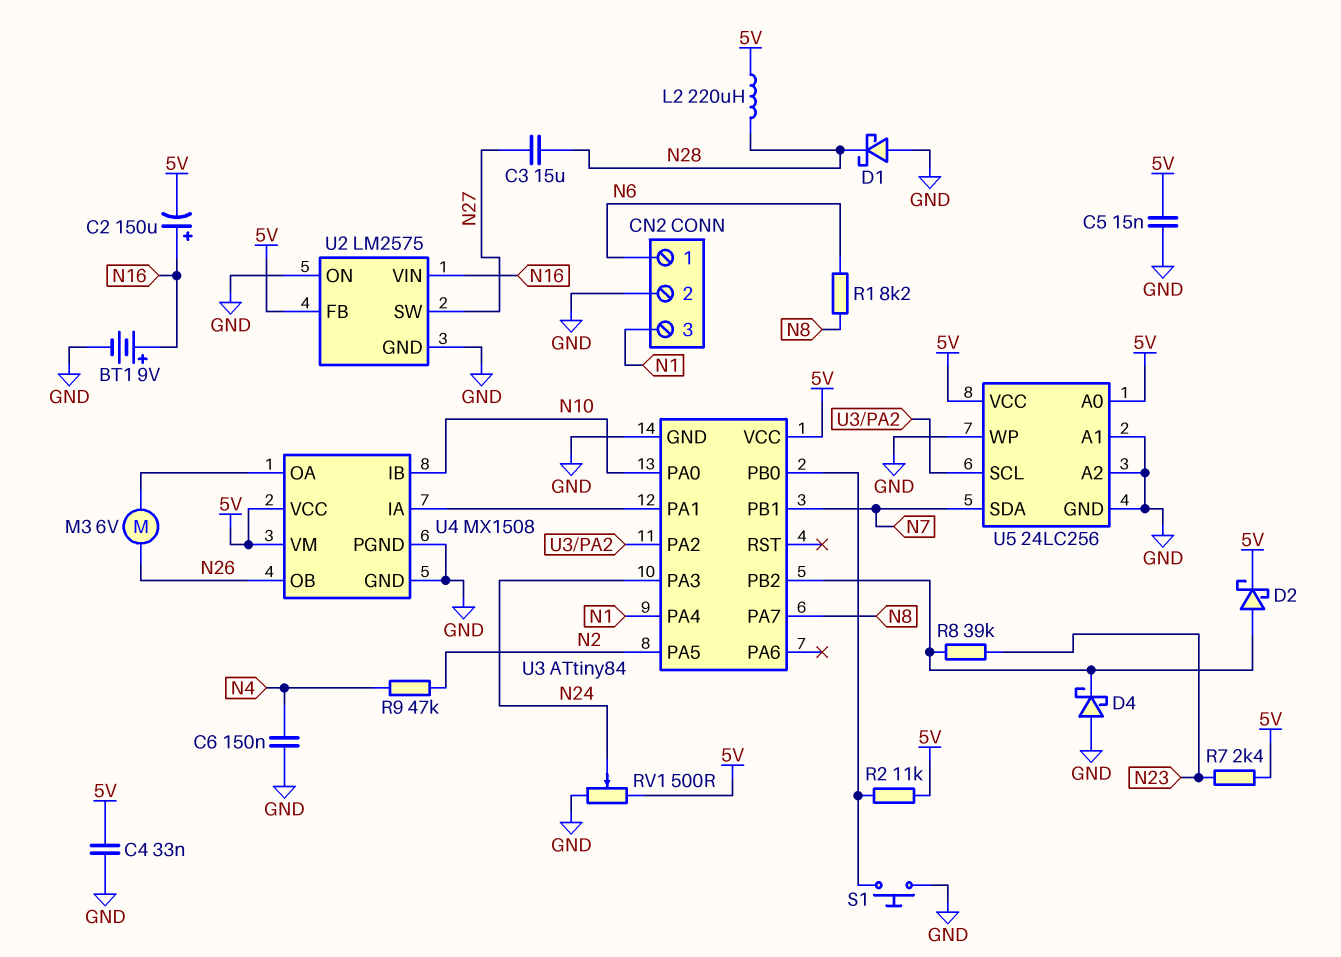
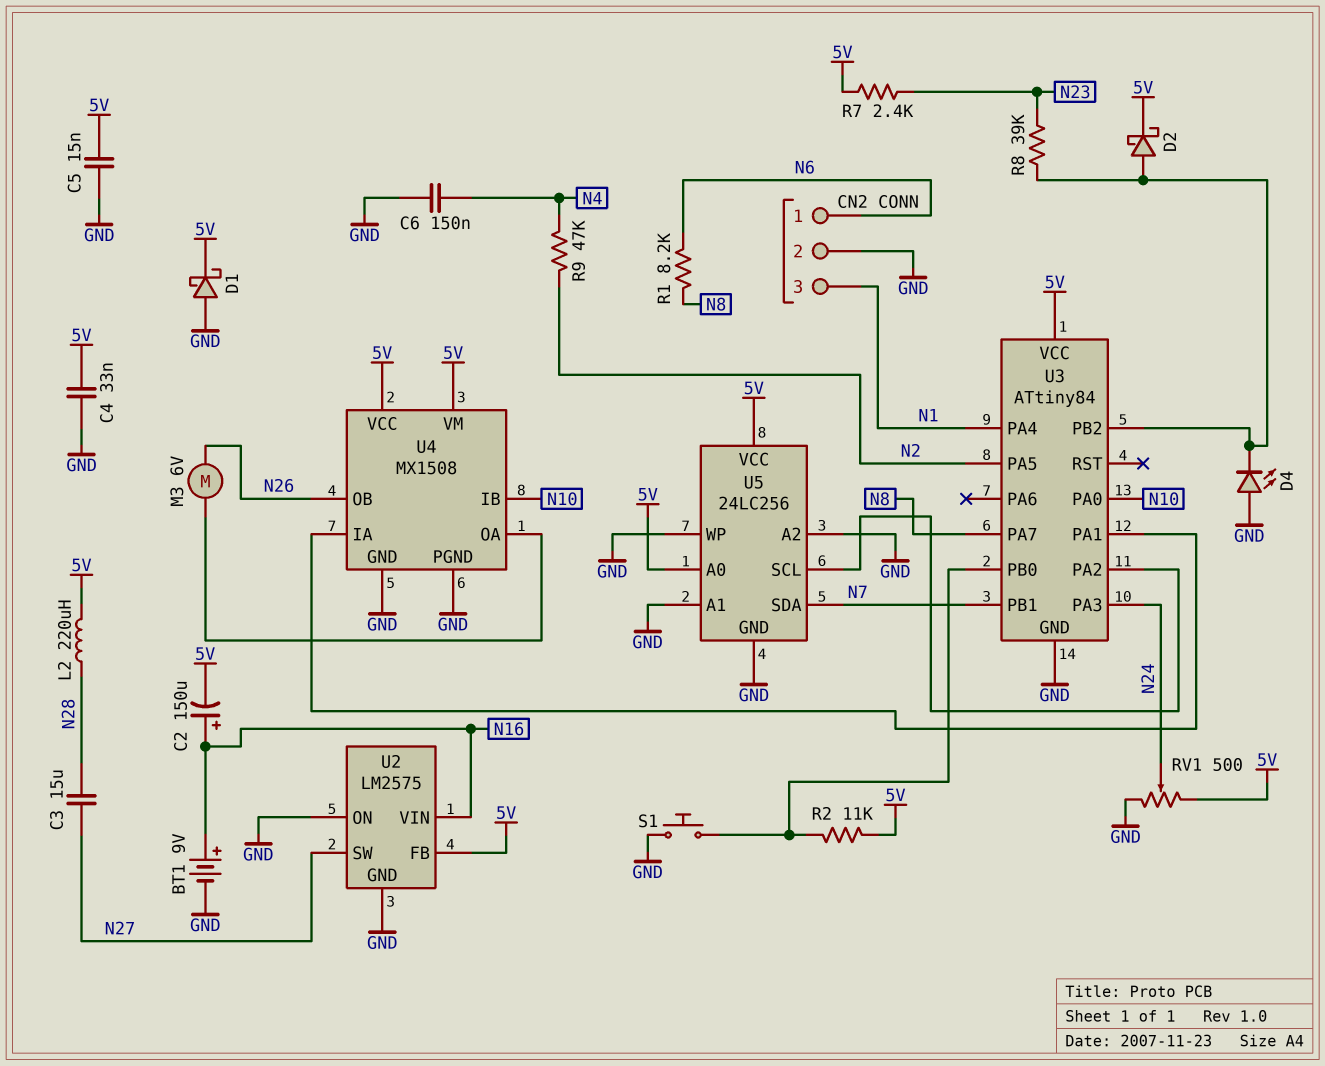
D1: schottky (A GND, K N28) -> schottky (A GND, K 5V)
D4: schottky (A GND, K U3/PB2) -> LED (A GND, K U3/PB2)

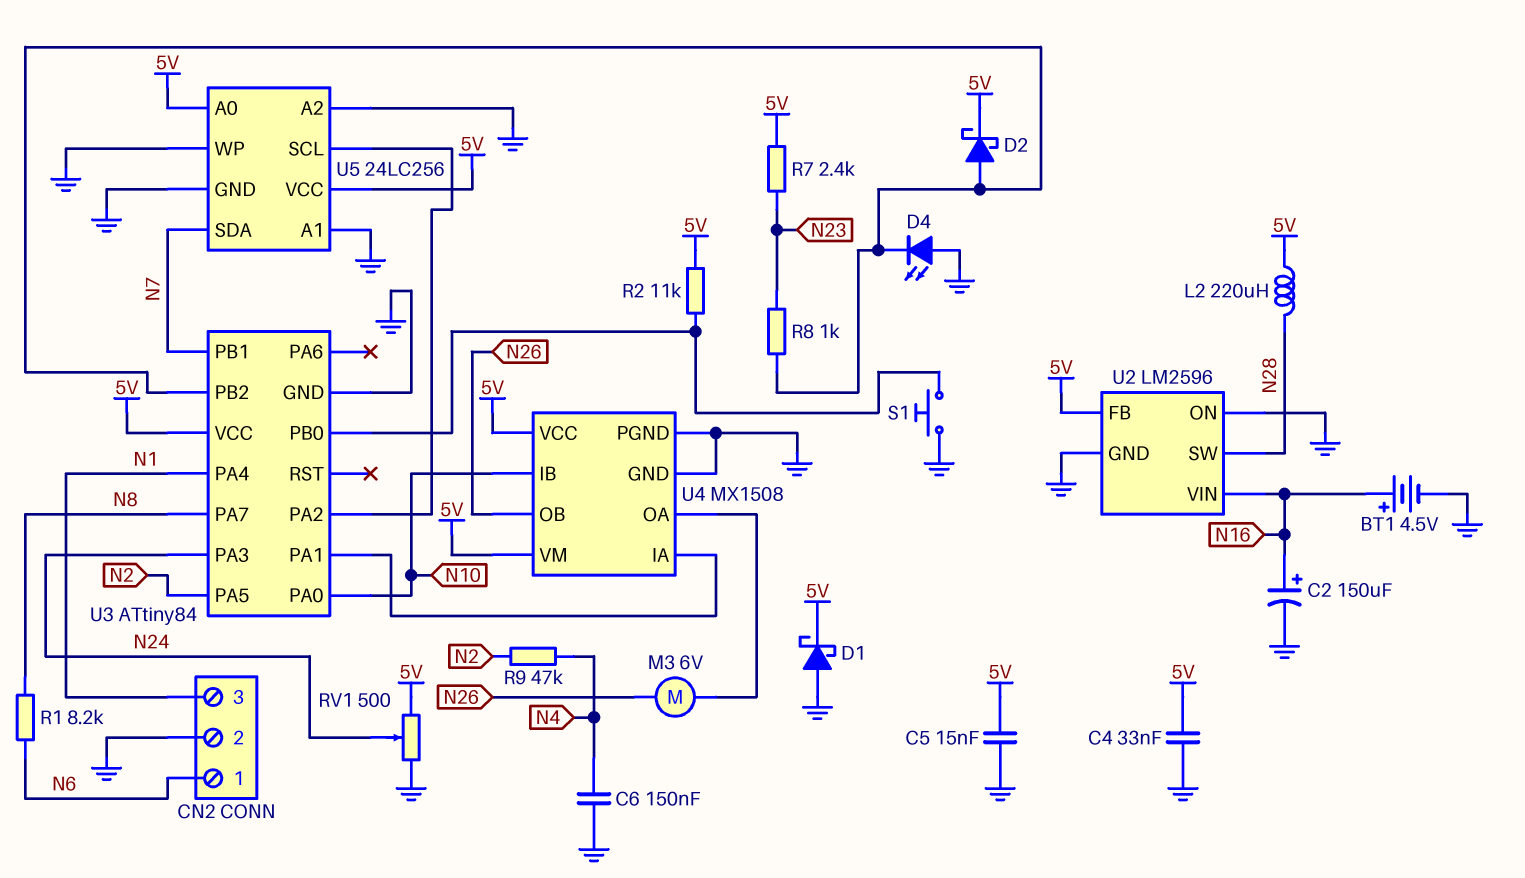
BT1: 9V (plus N16, minus GND) -> 4.5V (plus N16, minus GND)
C2: 150uF (plus N16, minus 5V) -> 150uF (plus N16, minus GND)
C3: 15uF (N27, N28) -> none
R8: 39k (N23, U3/PB2) -> 1k (N23, U3/PB2)
U2: LM2575 -> LM2596
U2 pin SW: N27 -> N28

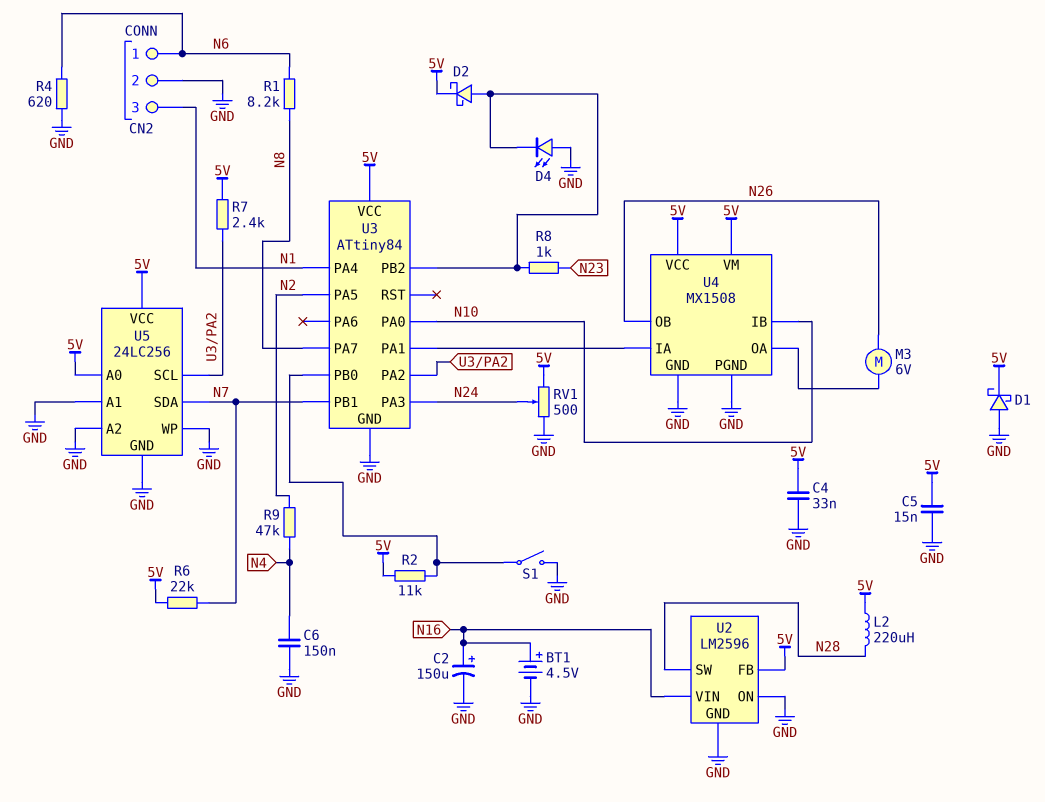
R4: none -> 620 (GND, N6)
R6: none -> 22k (5V, N7)
R7: 2.4k (5V, N23) -> 2.4k (5V, U3/PA2)
S1: button (GND, U3/PB0) -> switch (GND, U3/PB0)

